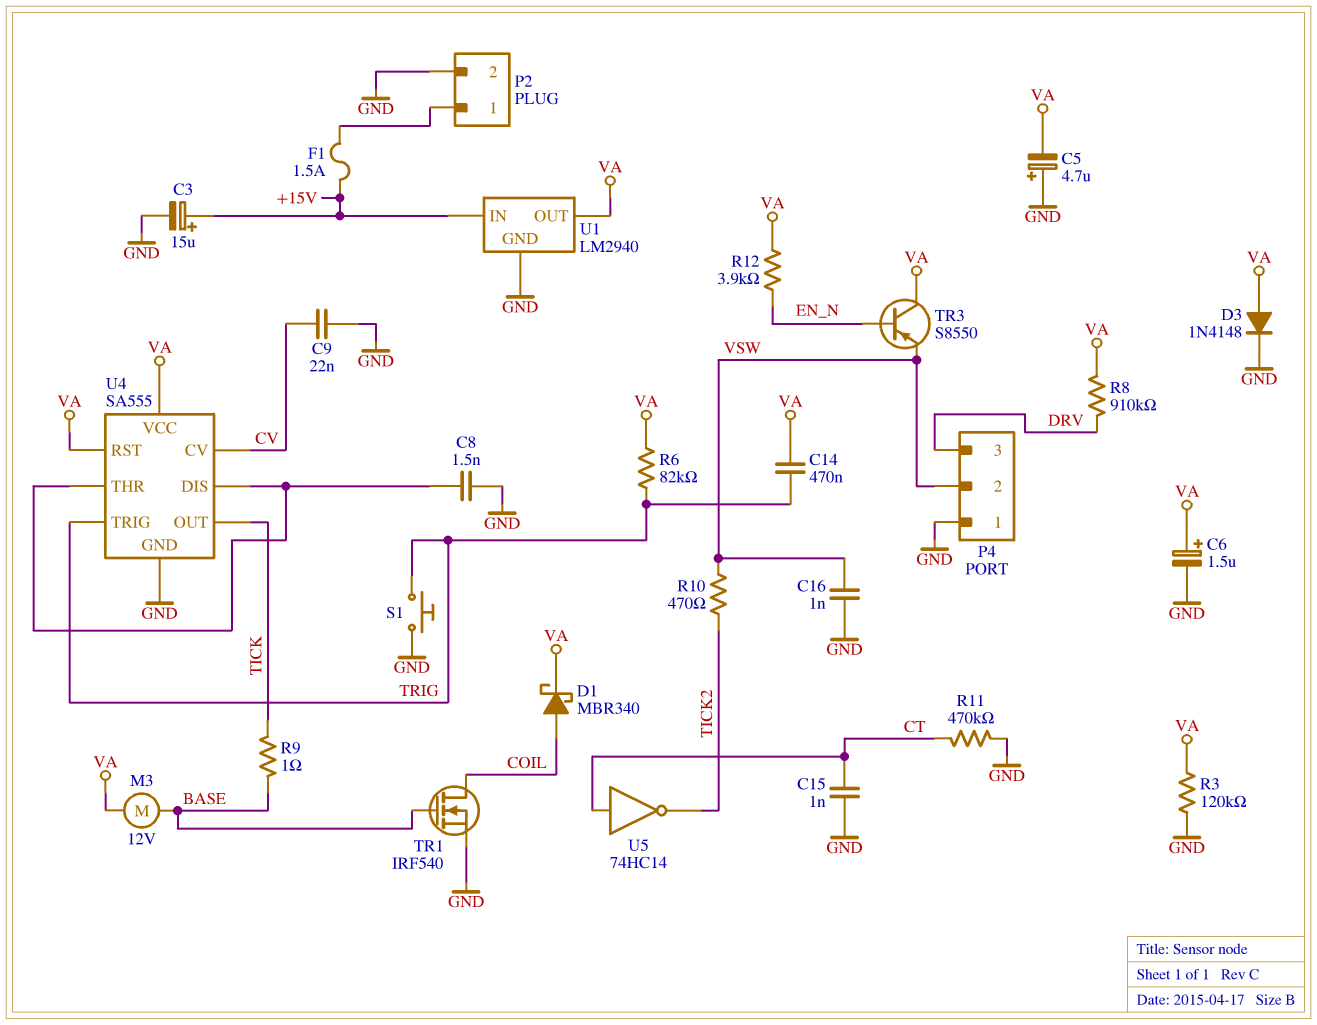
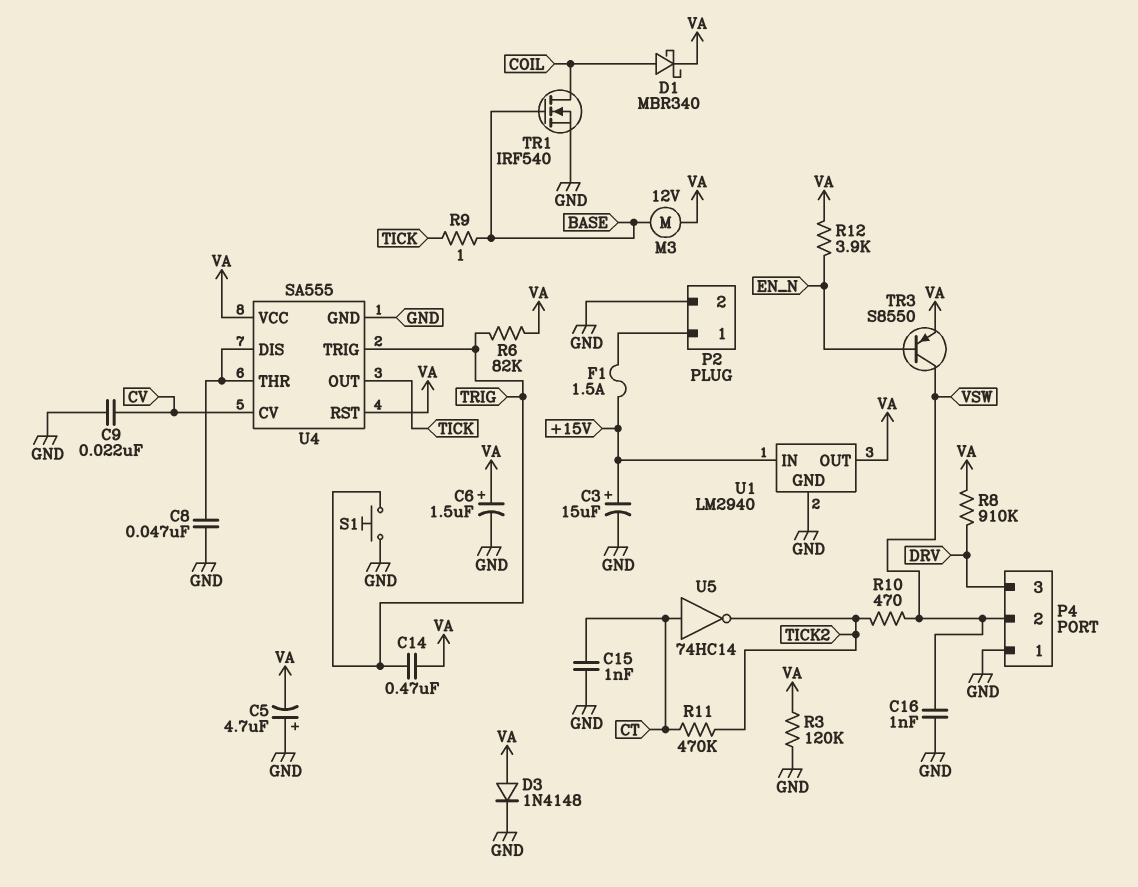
C8: 1.5nF (GND, U4/DIS) -> 47nF (GND, U4/DIS)
R11: 470k (CT, GND) -> 470k (CT, TICK2)
TR3: PNP S8550 (B EN_N, C VA, E VSW) -> PNP S8550 (B EN_N, C VSW, E VA)

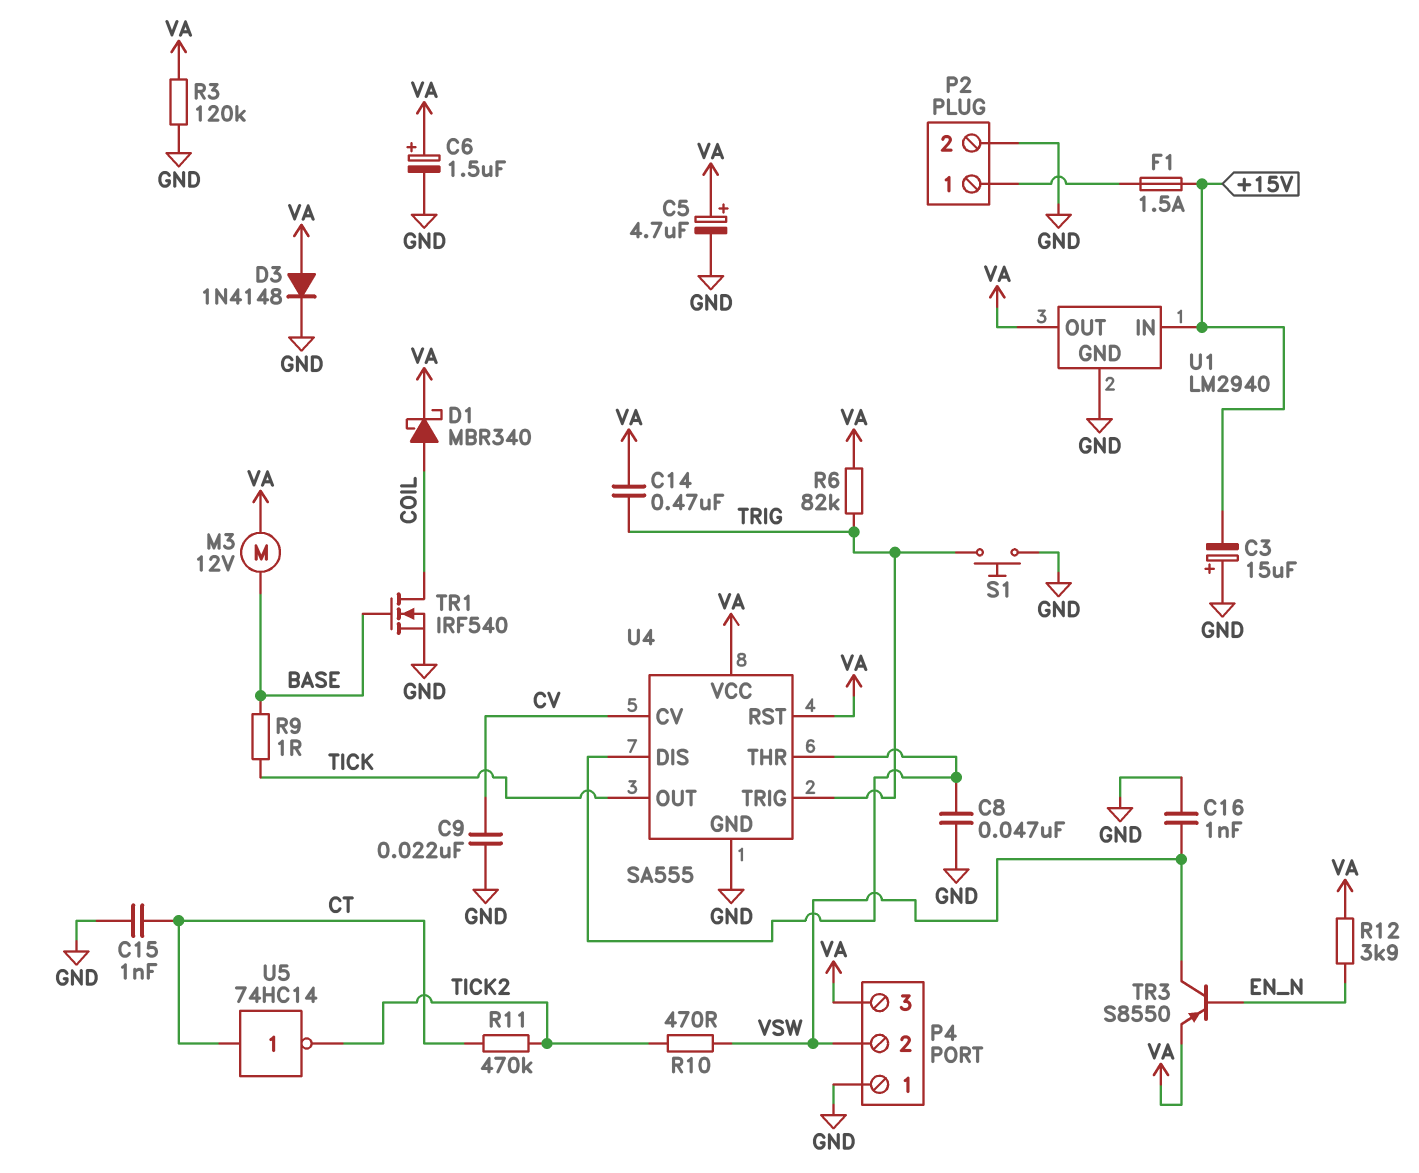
C3: 15uF (plus +15V, minus GND) -> 15uF (plus GND, minus +15V)
C5: 4.7uF (plus GND, minus VA) -> 4.7uF (plus VA, minus GND)
P4 pin 3: DRV -> VA
R8: 910k (DRV, VA) -> none

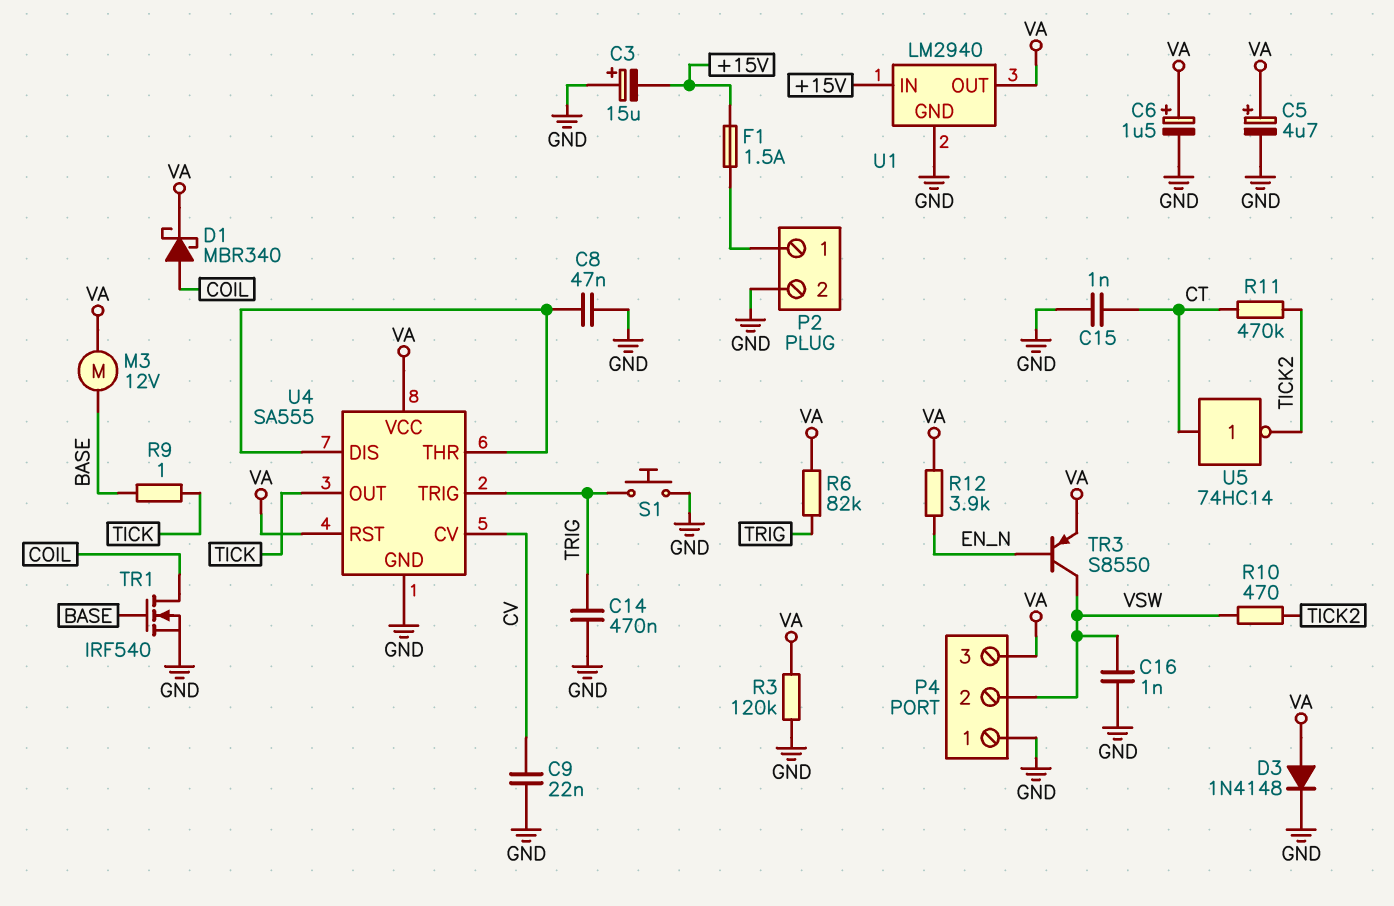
C14: 470nF (TRIG, VA) -> 470nF (GND, TRIG)

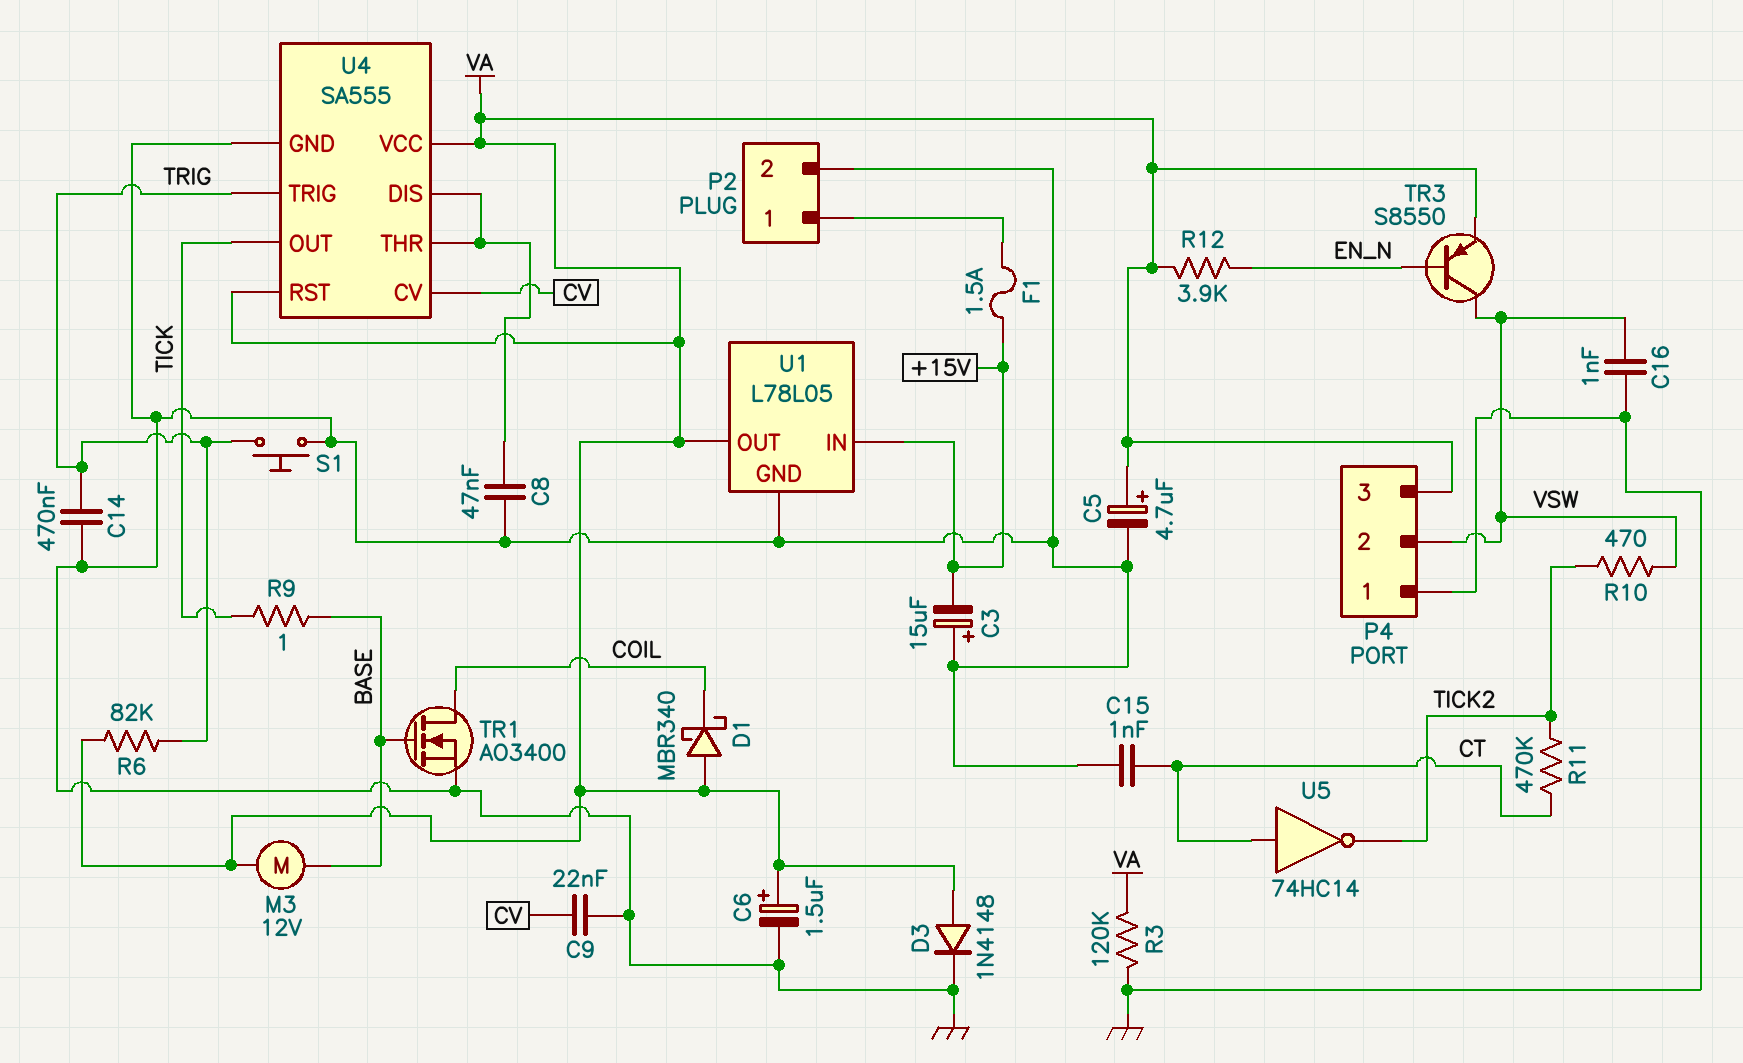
D1: schottky MBR340 (A COIL, K VA) -> schottky MBR340 (A VA, K COIL)
TR1: NMOS IRF540 (G BASE, D COIL, S GND) -> NMOS AO3400 (G BASE, D COIL, S GND)
U1: LM2940 -> L78L05

